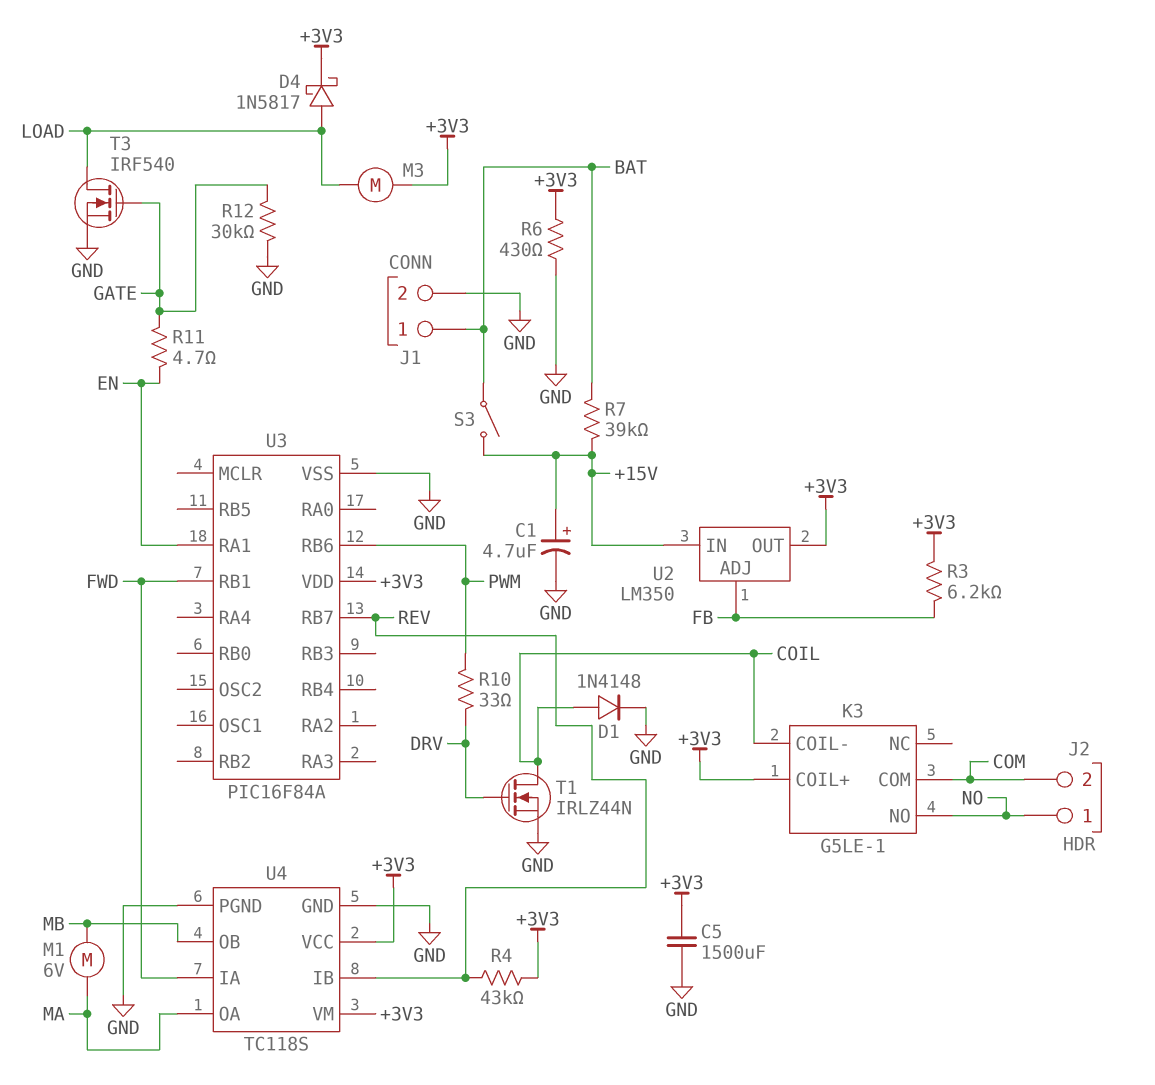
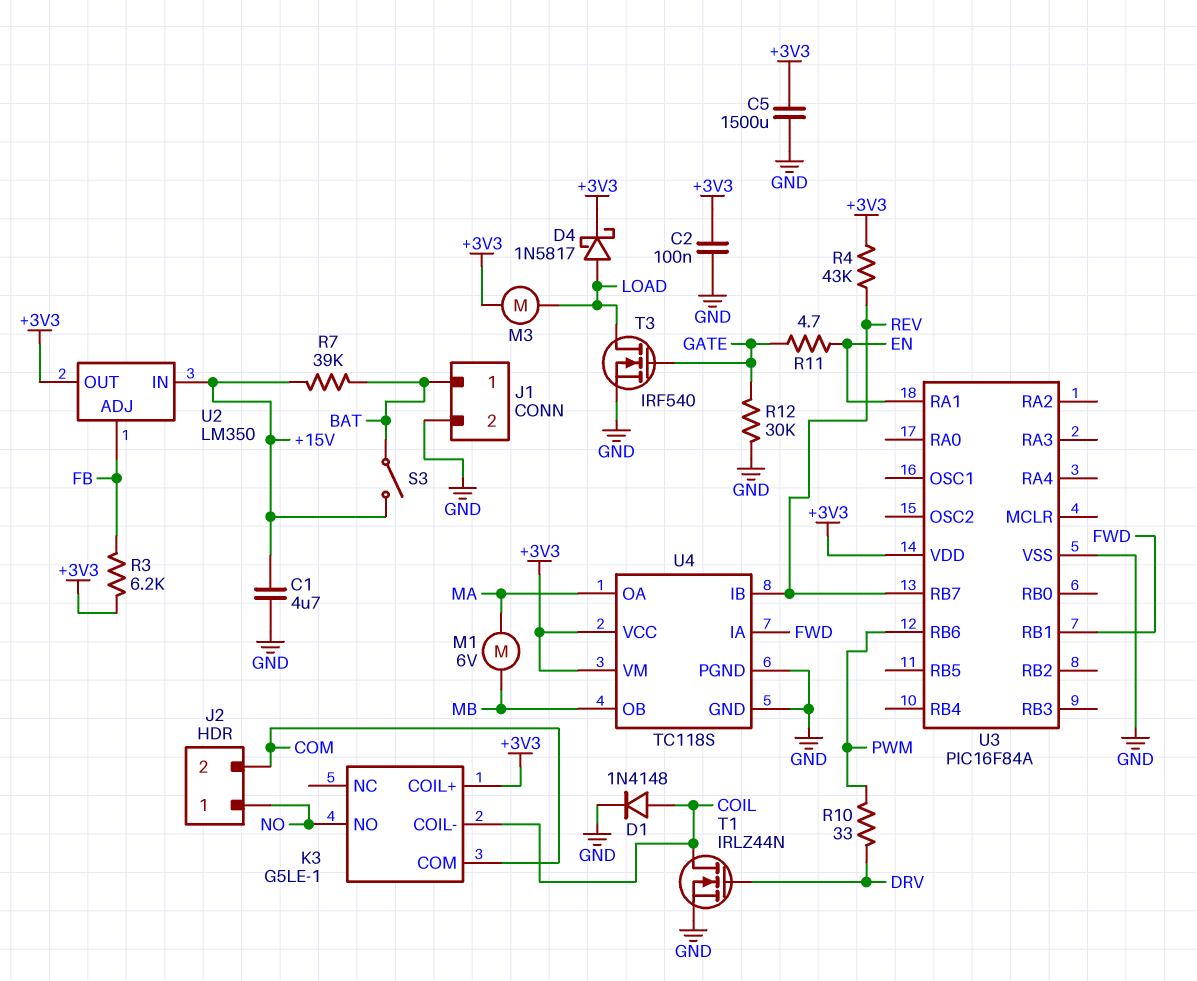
C1: 4.7uF (plus +15V, minus GND) -> 4.7uF (+15V, GND)
C2: none -> 100nF (+3V3, GND)
R6: 430 (+3V3, GND) -> none

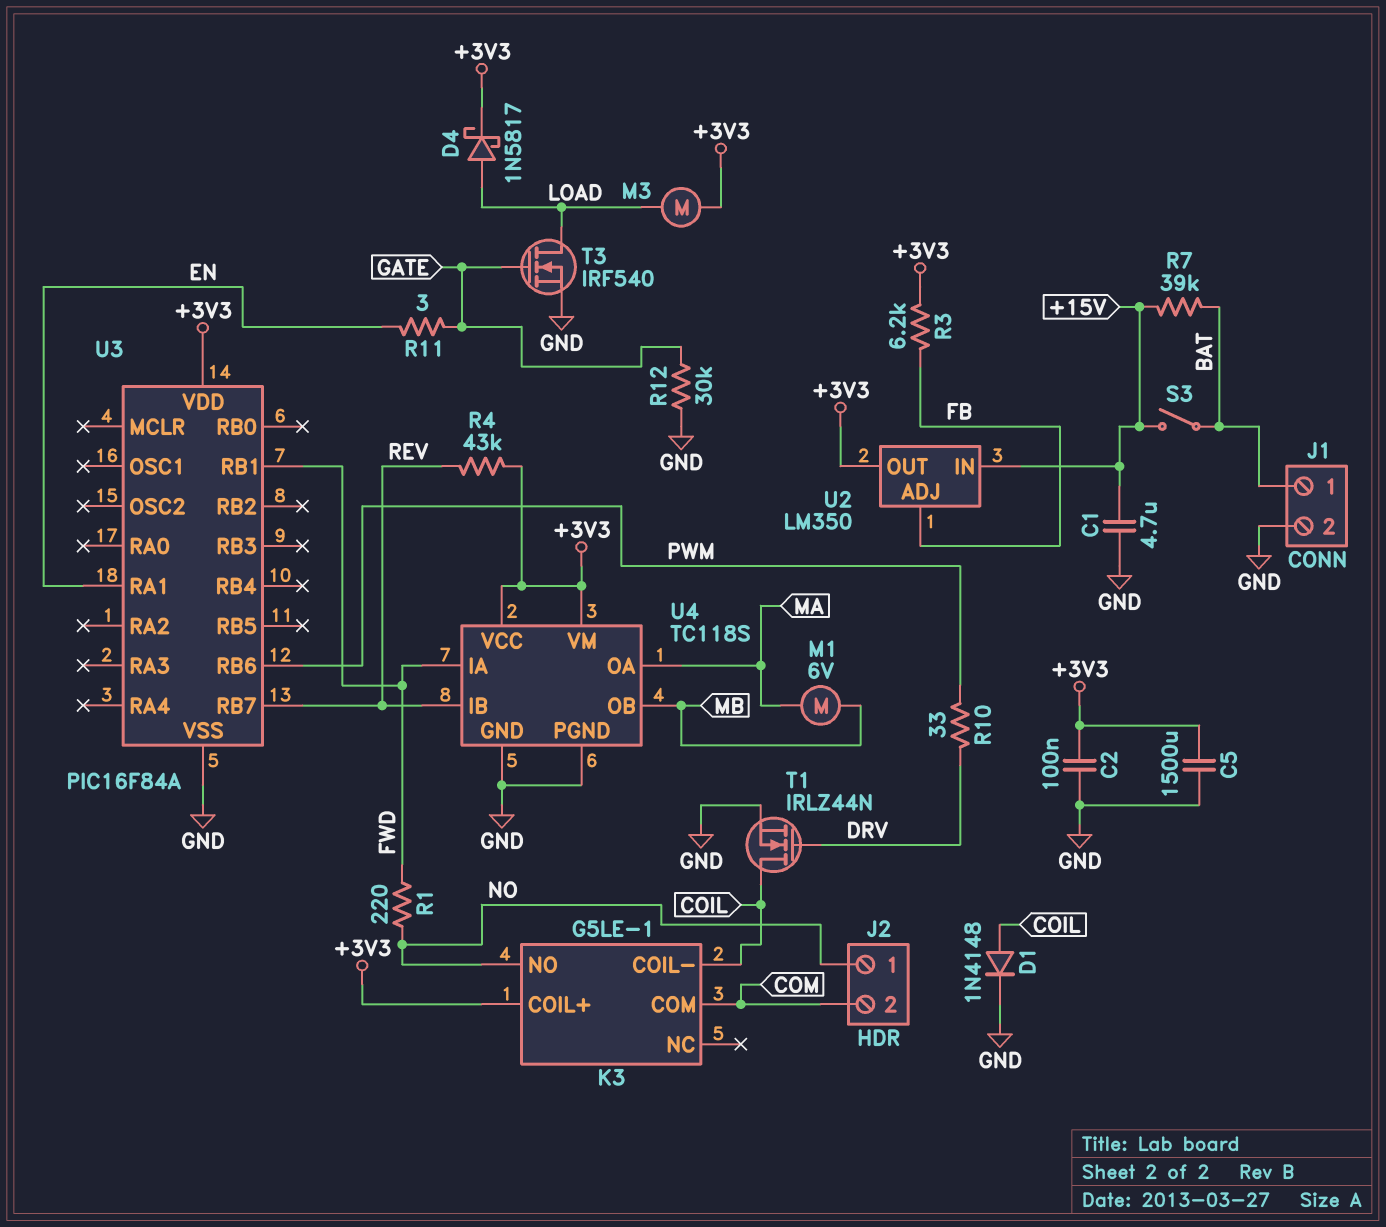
R1: none -> 220 (FWD, NO)
R11: 4.7 (EN, GATE) -> 3 (EN, GATE)

